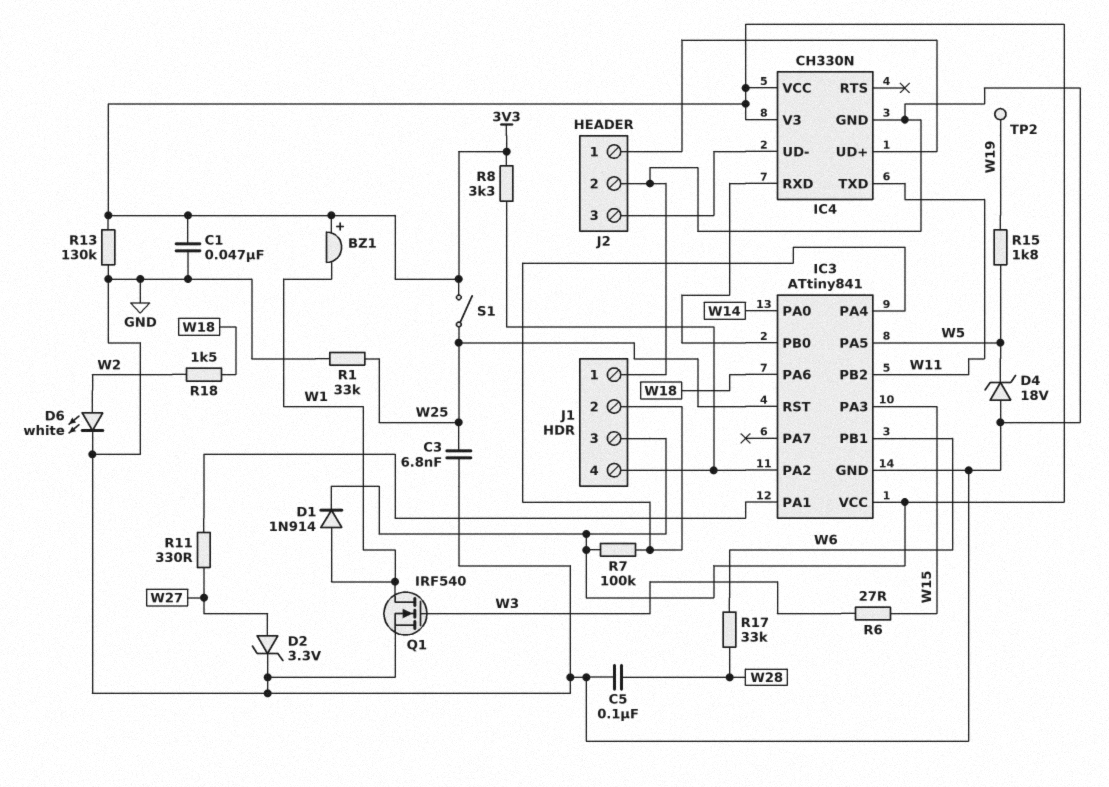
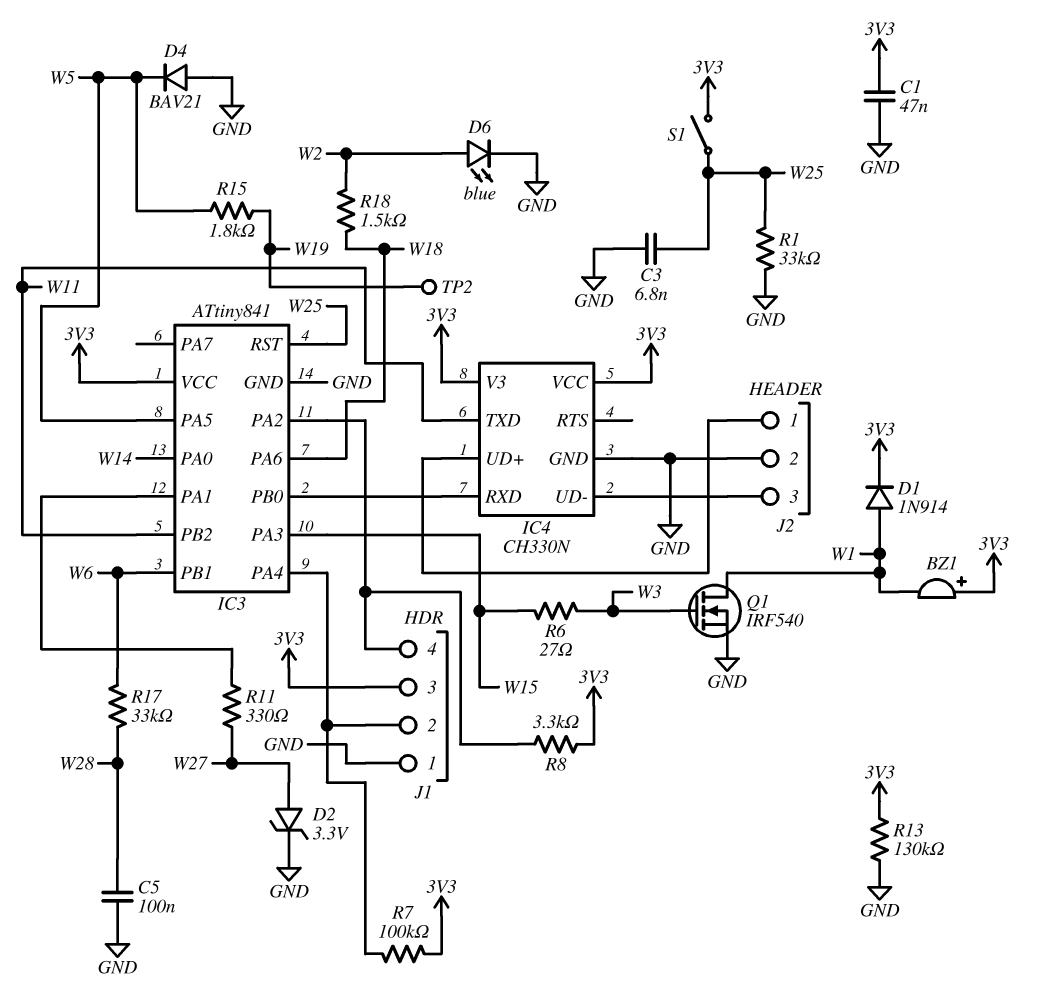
D4: zener 18V (A GND, K W5) -> diode BAV21 (A GND, K W5)
D6: LED white (A W2, K GND) -> LED blue (A W2, K GND)

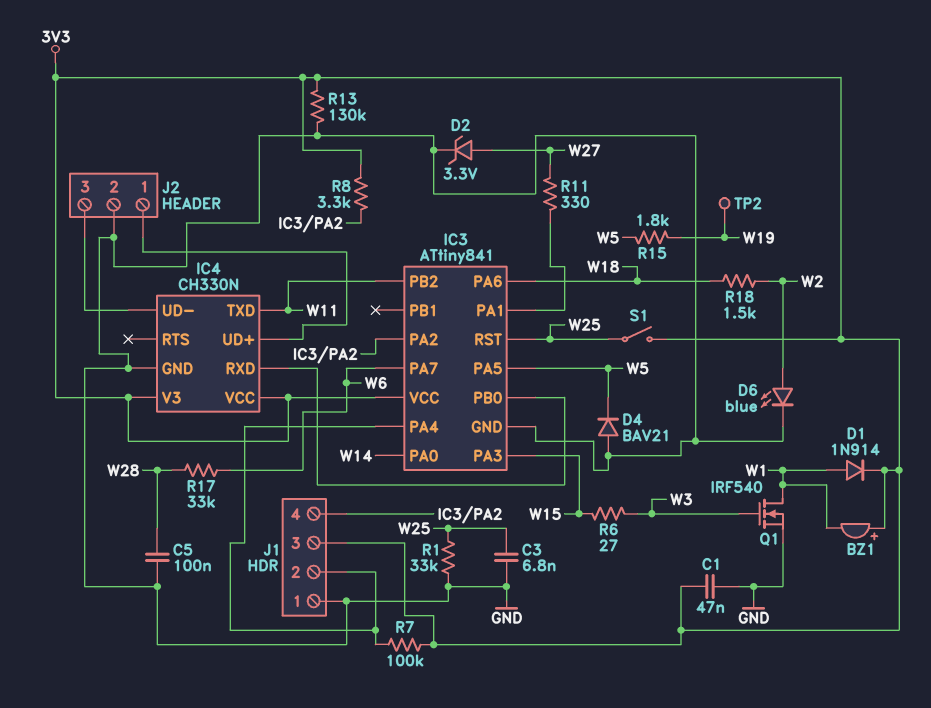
IC3 pin PA7: none -> W6
IC3 pin PB1: W6 -> none

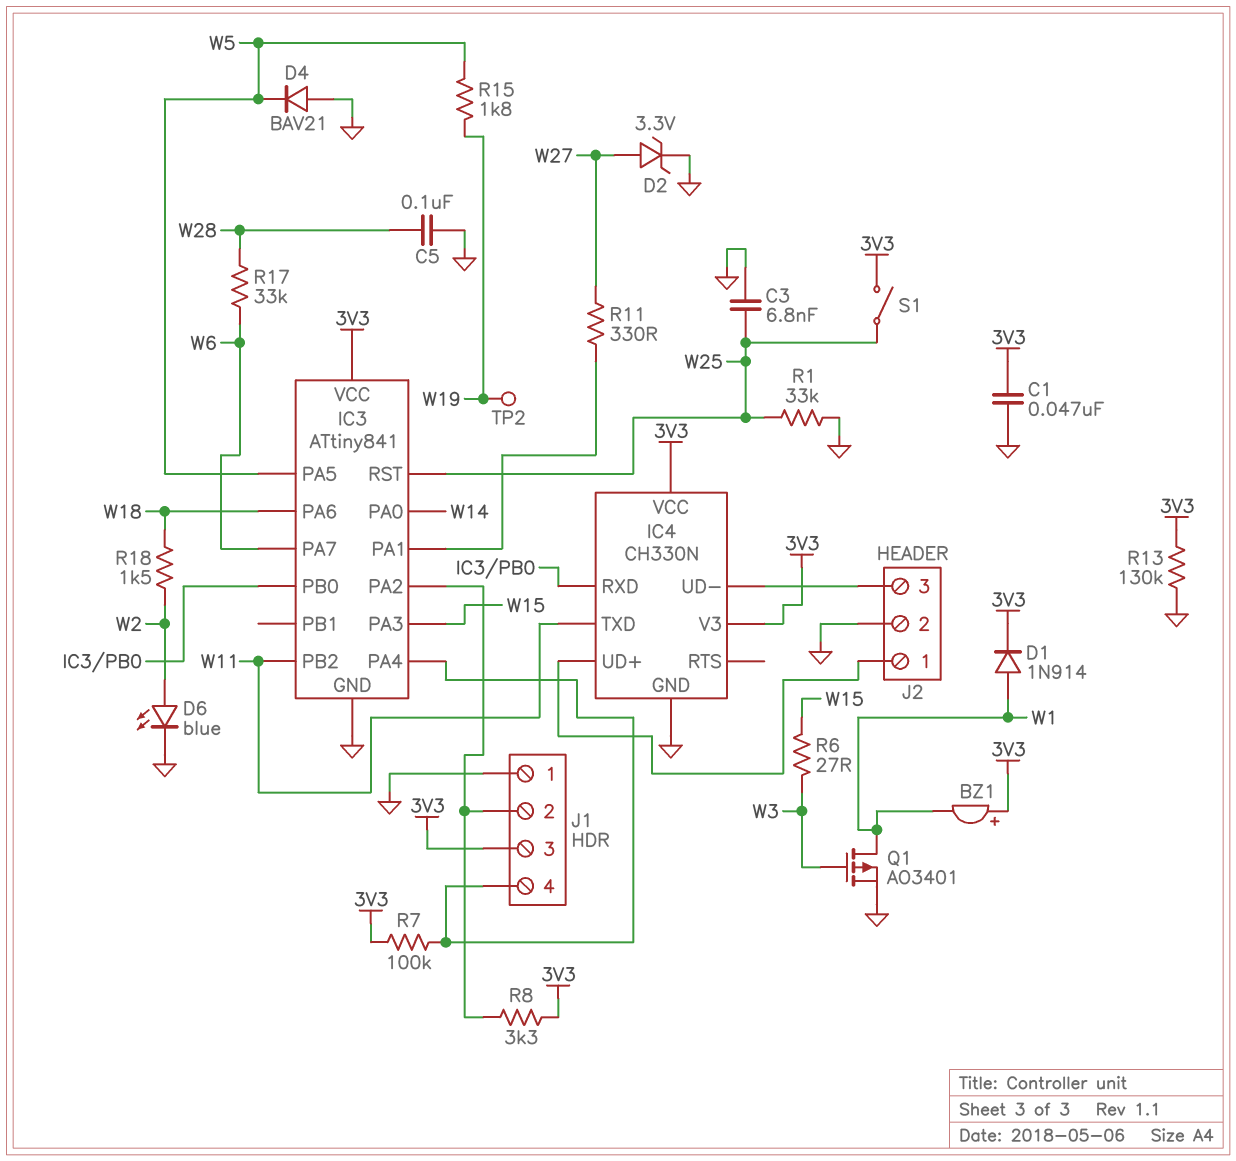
J1 pin 2: IC3/PA4 -> IC3/PA2
J1 pin 4: IC3/PA2 -> IC3/PA4
Q1: NMOS IRF540 (G W3, D W1, S GND) -> PMOS AO3401 (G W3, D W1, S GND)

